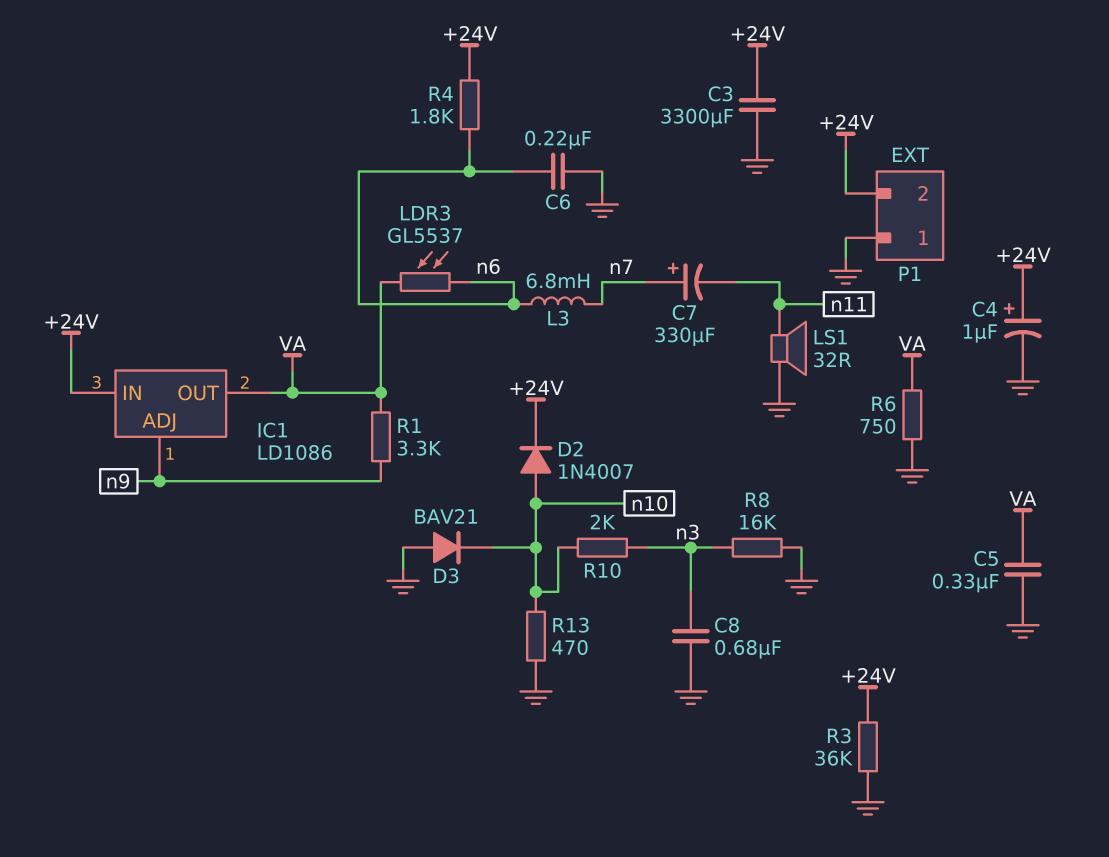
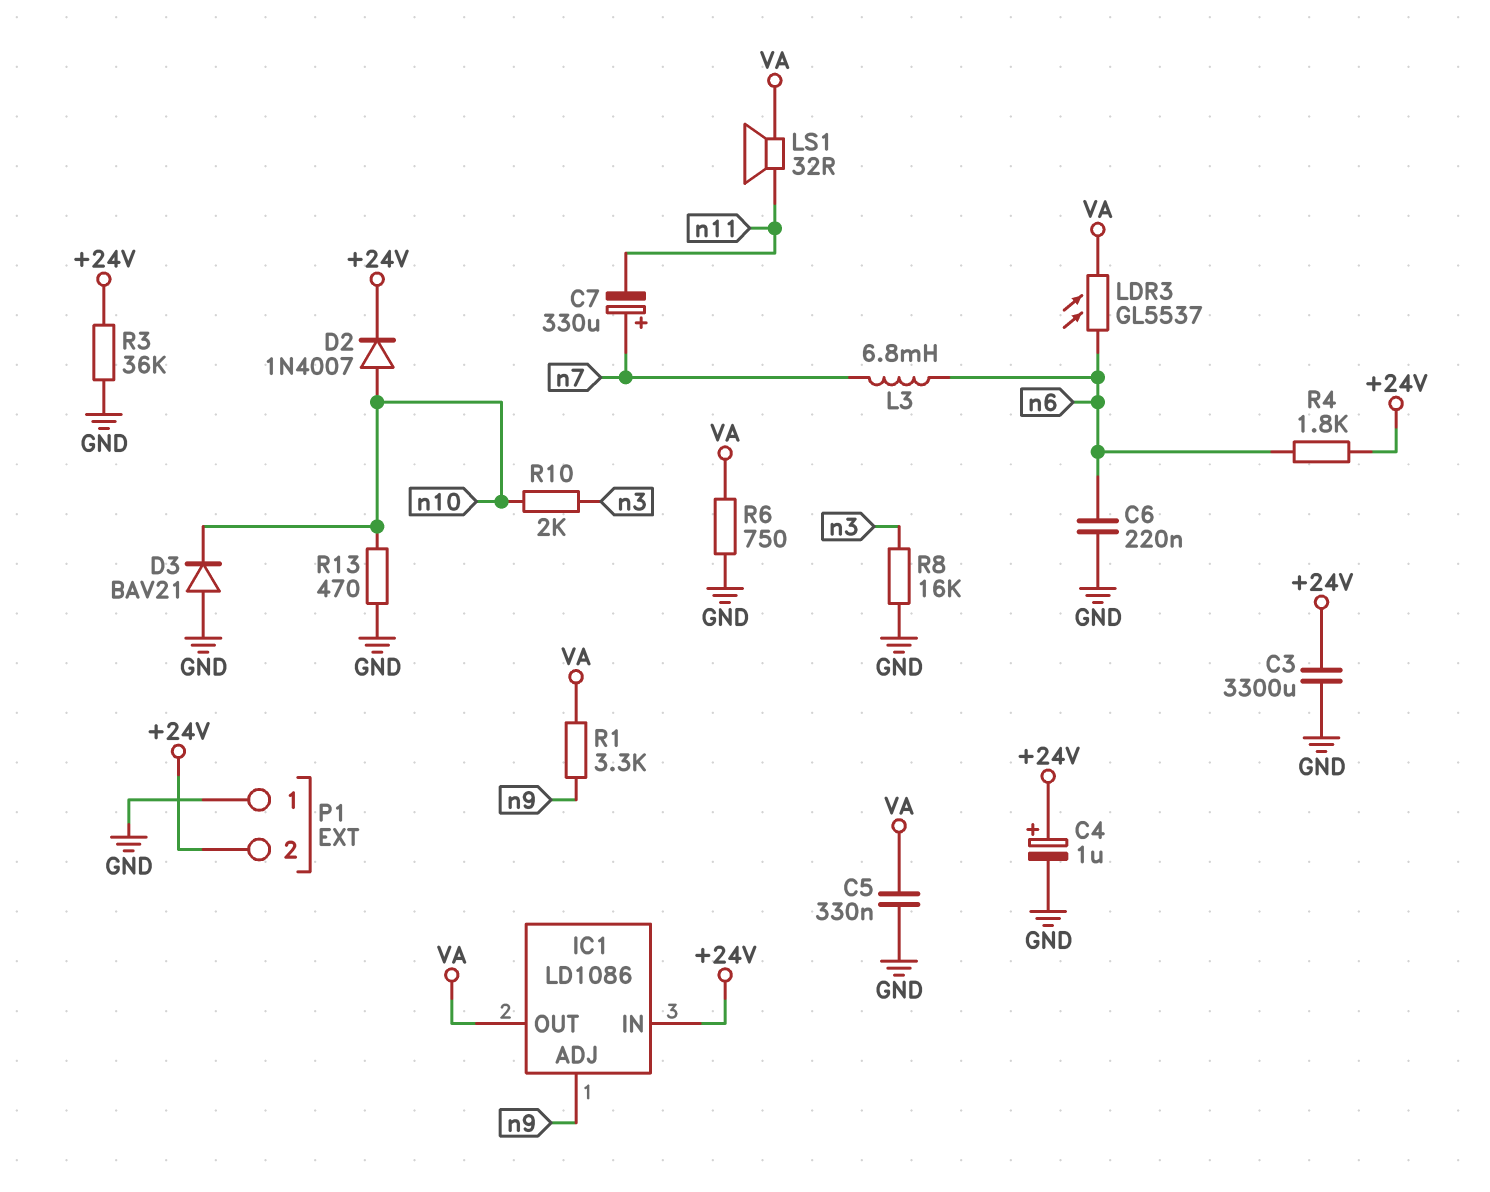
C8: 680nF (GND, n3) -> none
LS1: speaker 32R (GND, n11) -> speaker 32R (VA, n11)

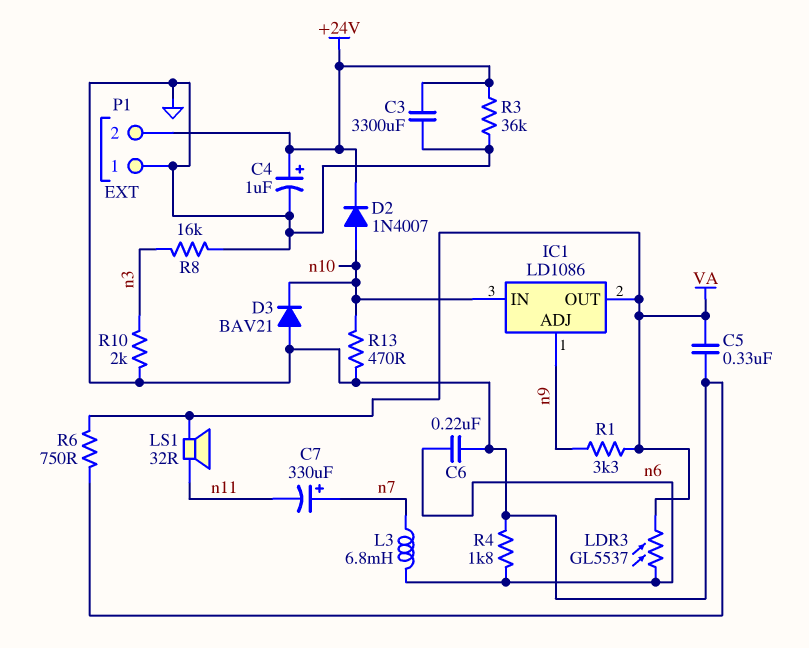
IC1 pin IN: +24V -> n10
R4: 1.8k (+24V, n6) -> 1.8k (GND, n6)
R10: 2k (n3, n10) -> 2k (GND, n3)

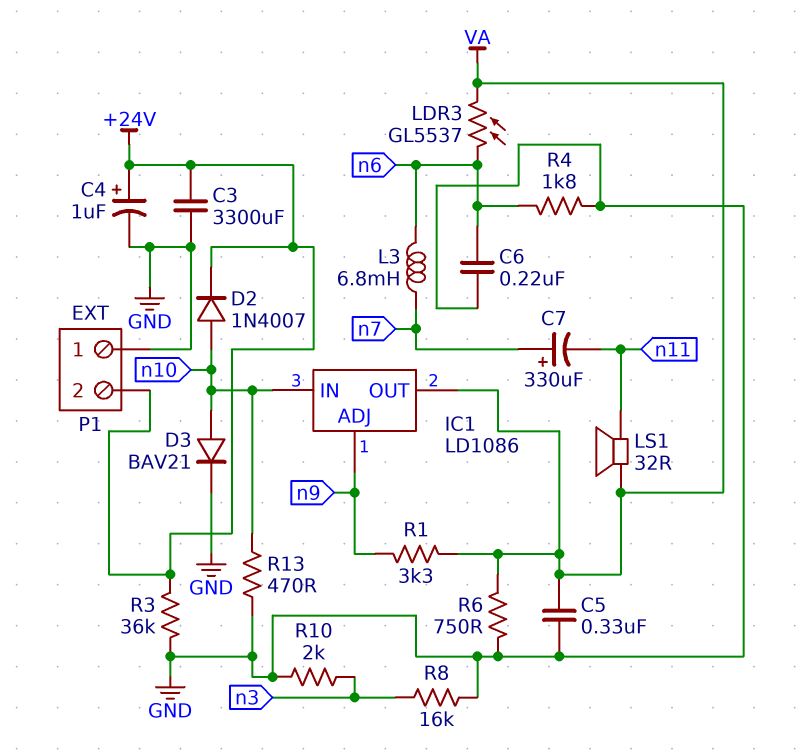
D3: diode BAV21 (A GND, K n10) -> diode BAV21 (A n10, K GND)

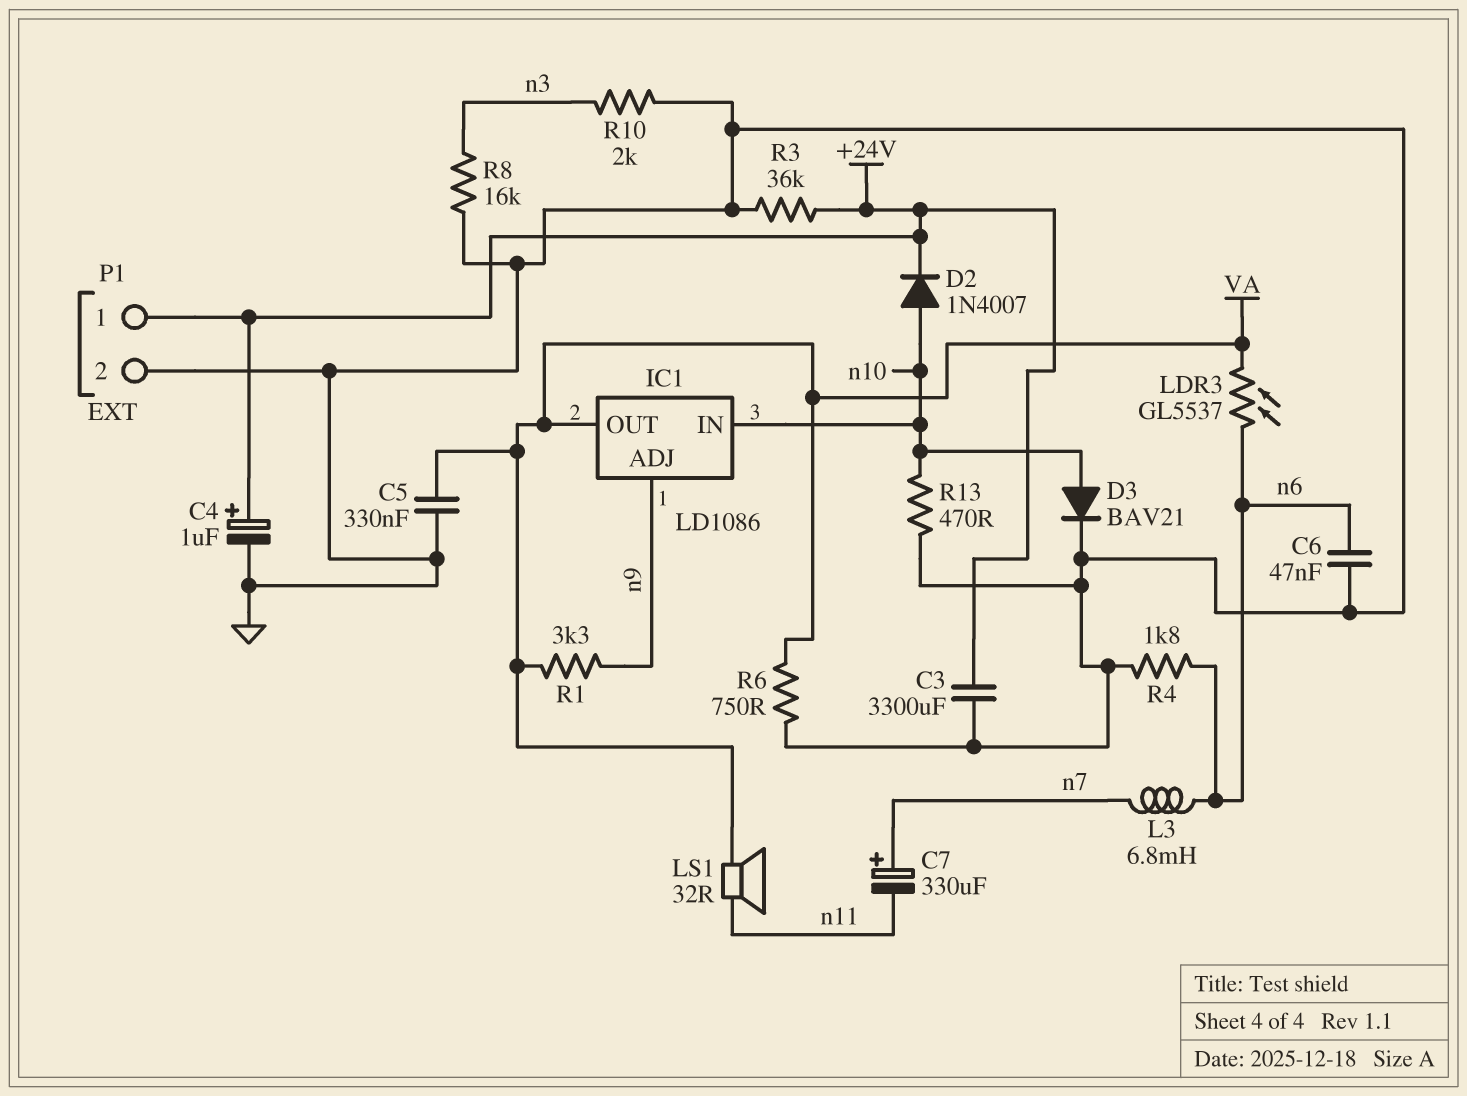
C6: 220nF (GND, n6) -> 47nF (GND, n6)
P1 pin 1: GND -> +24V
P1 pin 2: +24V -> GND

